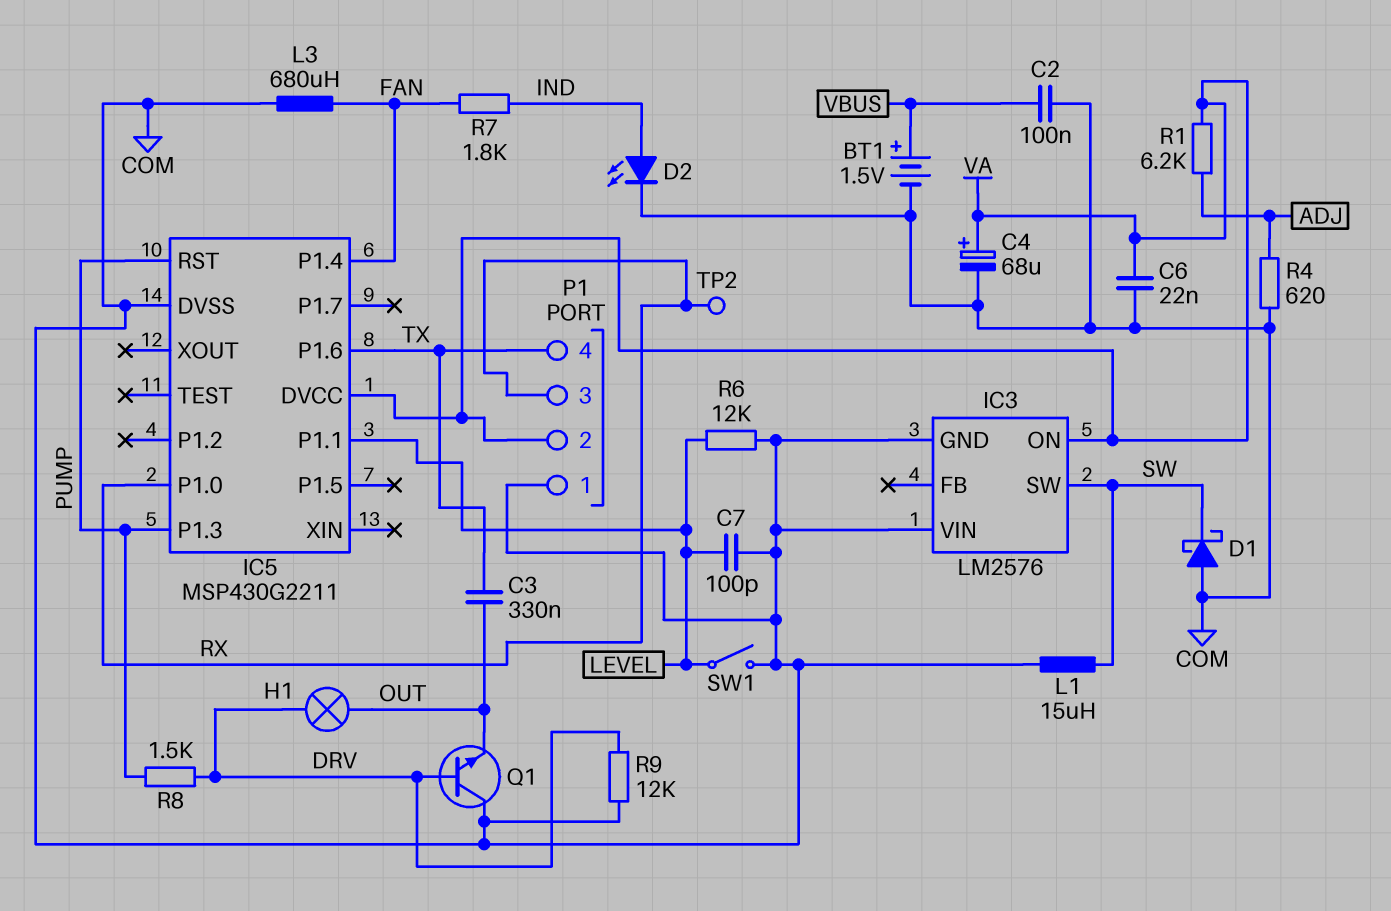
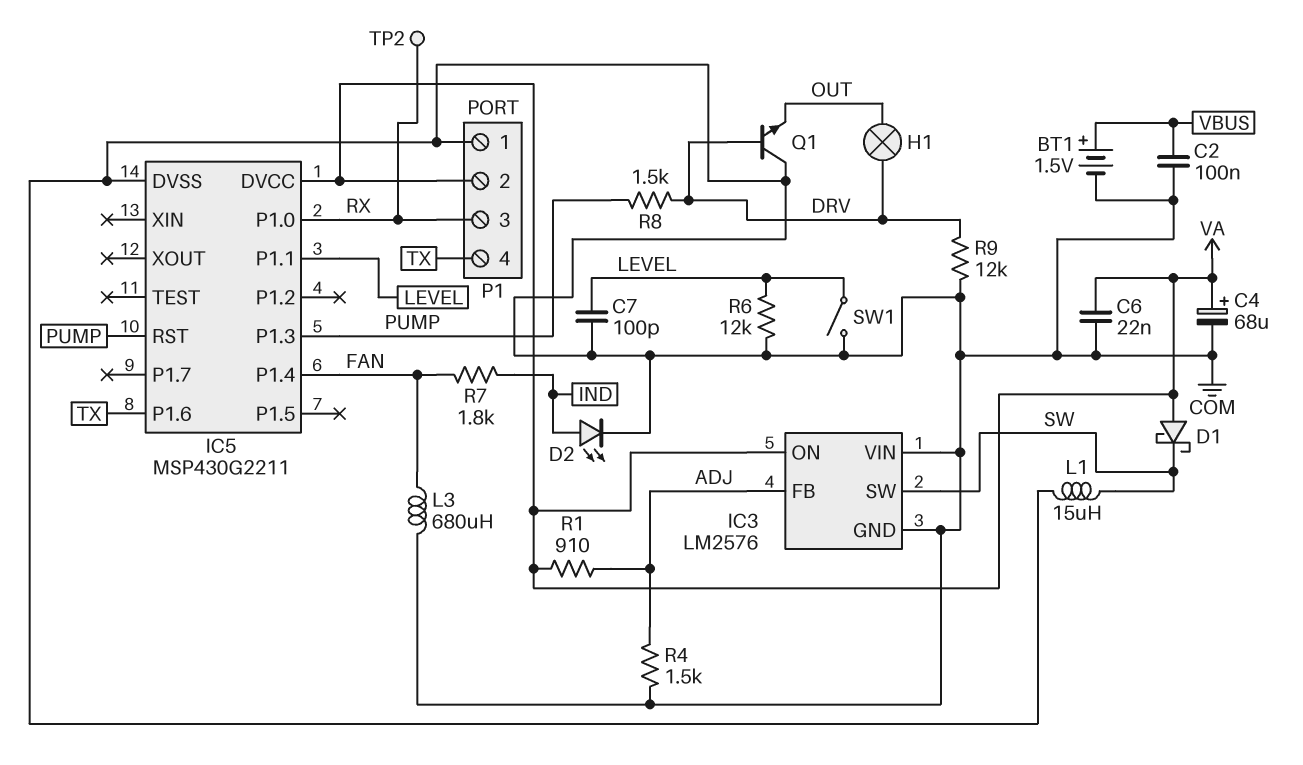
C3: 330nF (OUT, TX) -> none
D1: schottky (A COM, K SW) -> schottky (A VA, K SW)
IC3 pin FB: none -> ADJ
R1: 6.2k (ADJ, VA) -> 910 (ADJ, VA)
R4: 620 (ADJ, COM) -> 1.5k (ADJ, COM)

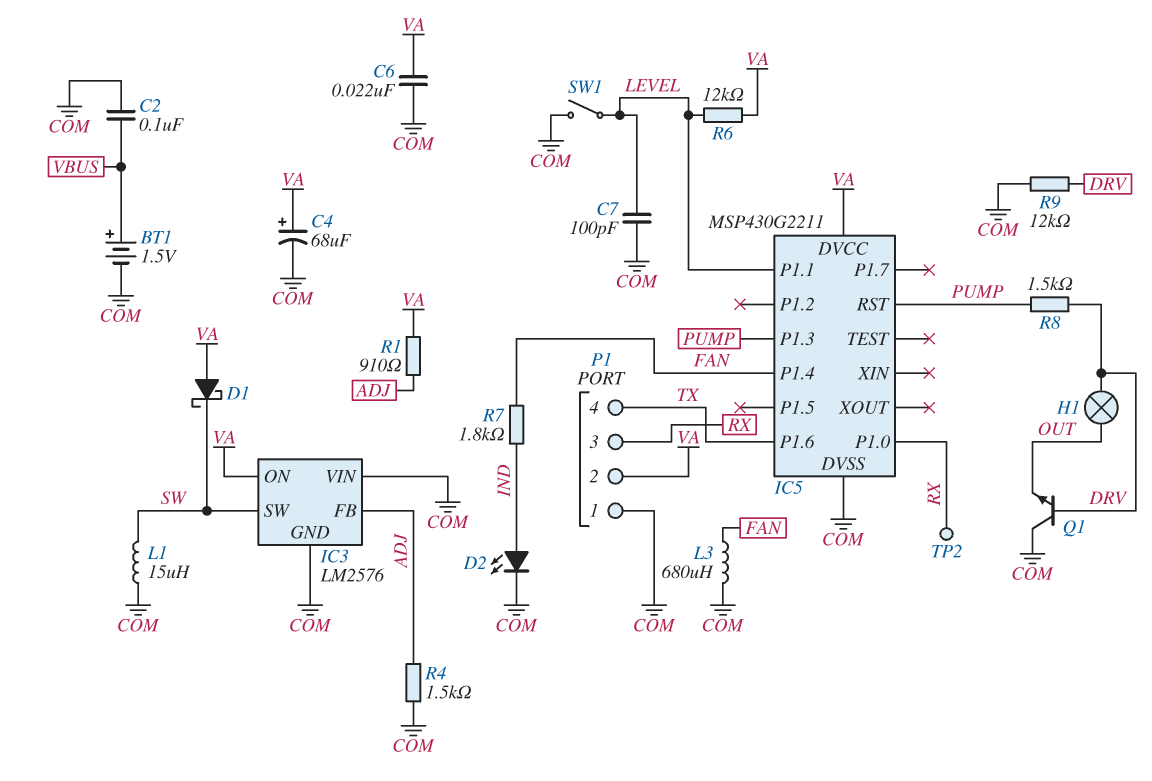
R6: 12k (COM, LEVEL) -> 12k (LEVEL, VA)

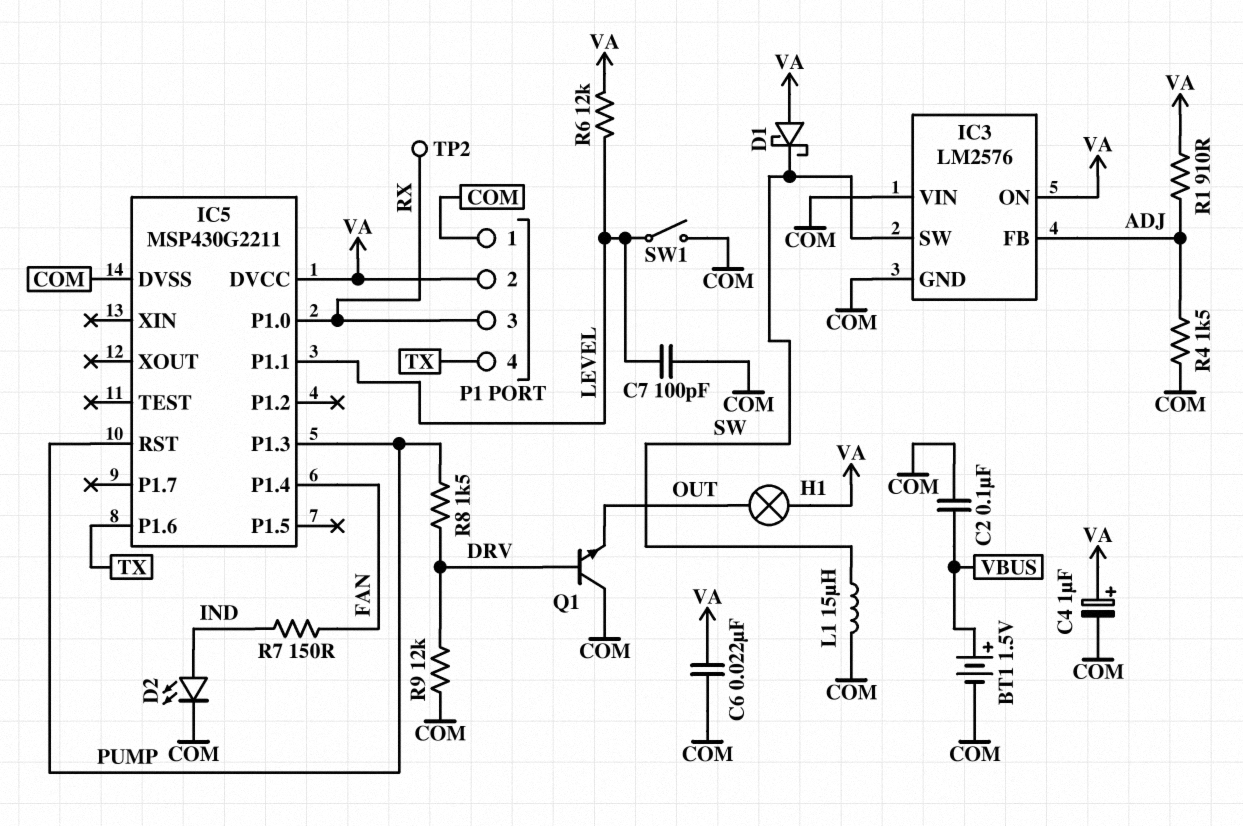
C4: 68uF (plus VA, minus COM) -> 1uF (plus VA, minus COM)
H1: lamp (DRV, OUT) -> lamp (OUT, VA)
L3: 680uH (COM, FAN) -> none
R7: 1.8k (FAN, IND) -> 150 (FAN, IND)

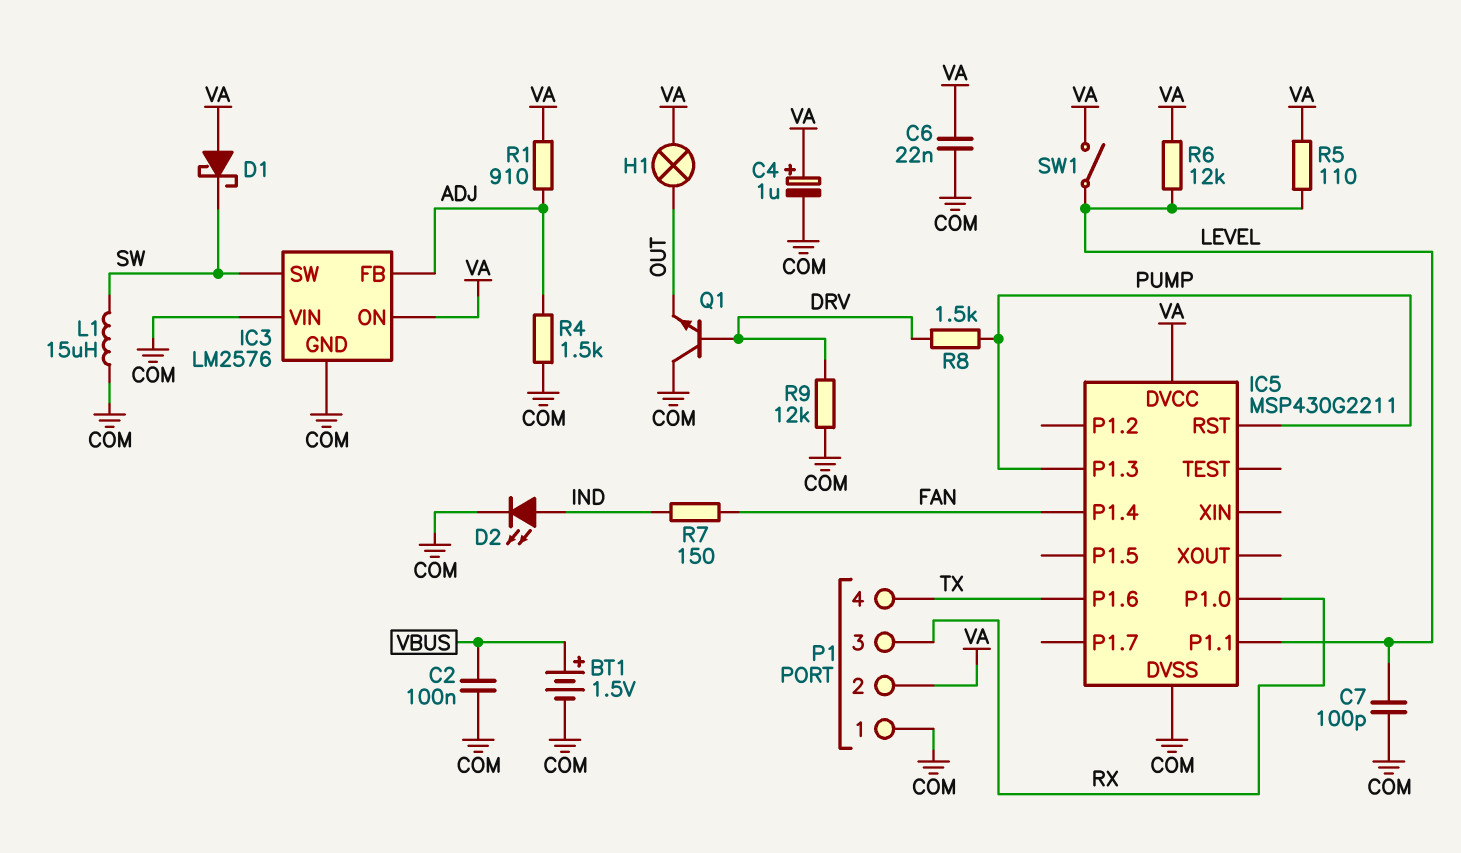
R5: none -> 110 (LEVEL, VA)
SW1: switch (COM, LEVEL) -> switch (LEVEL, VA)
TP2: test point (RX) -> none

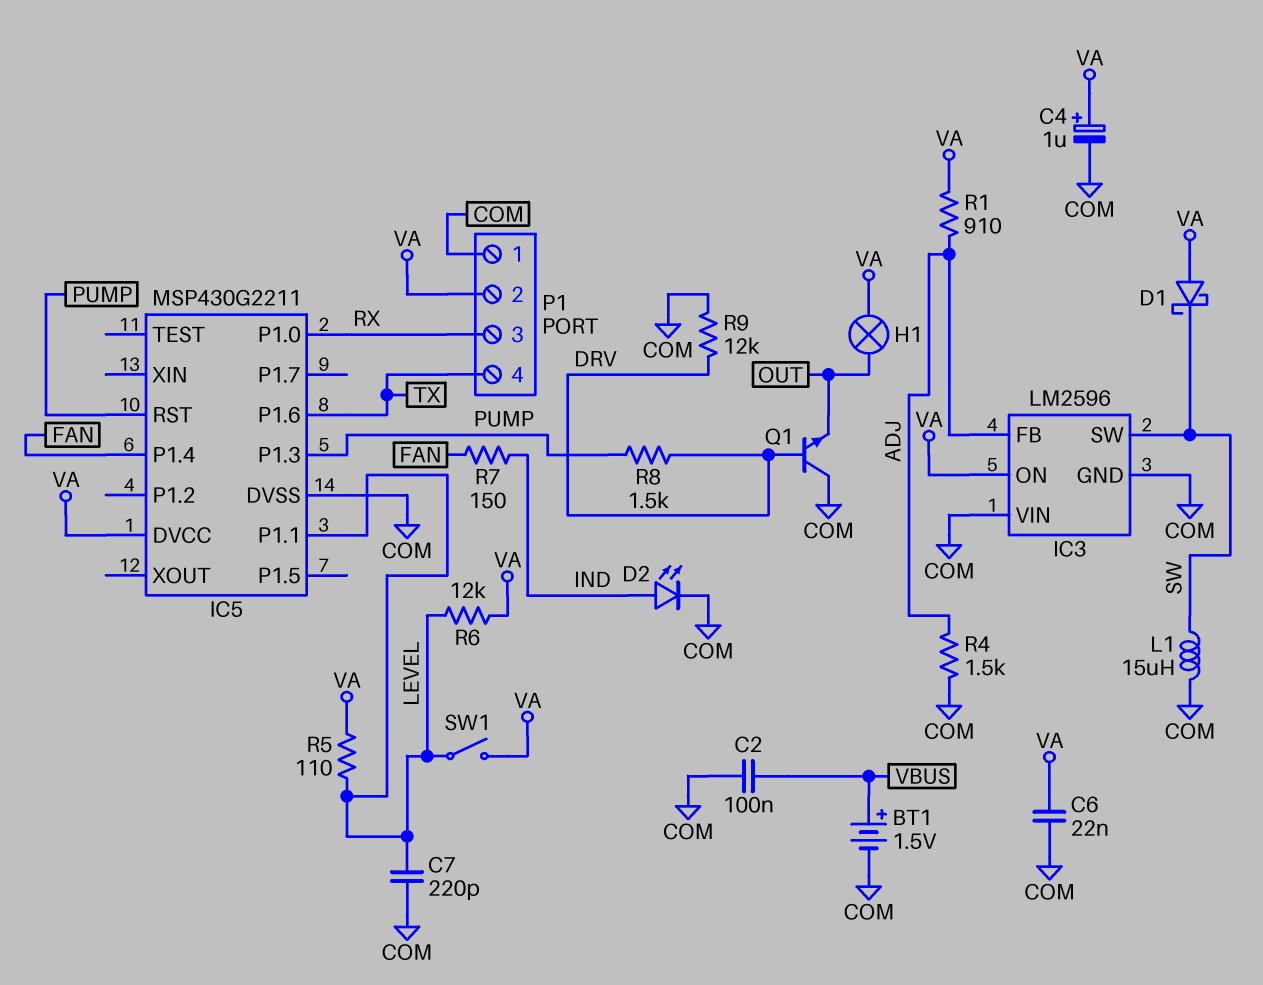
C7: 100pF (COM, LEVEL) -> 220pF (COM, LEVEL)
IC3: LM2576 -> LM2596

